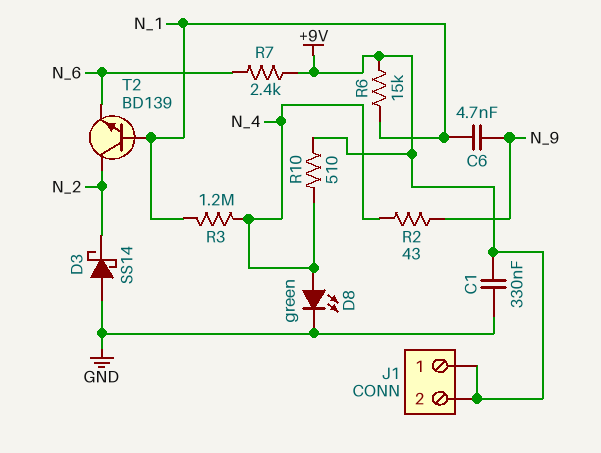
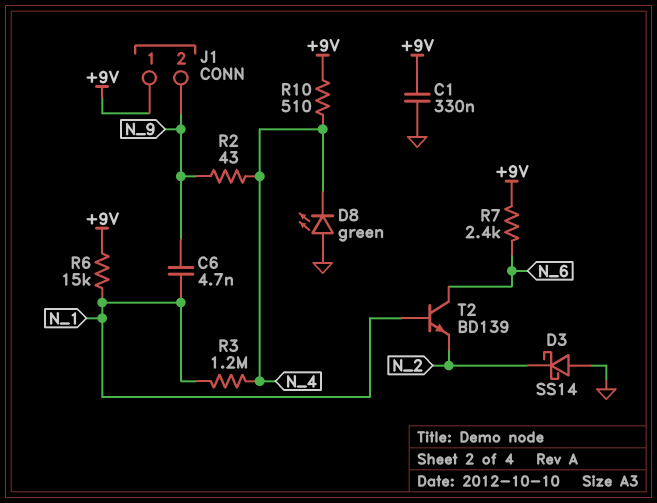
D8: LED green (A N_4, K GND) -> LED green (A GND, K N_4)
J1 pin 2: +9V -> N_9
T2: NPN BD139 (B N_1, C N_2, E N_6) -> NPN BD139 (B N_1, C N_6, E N_2)

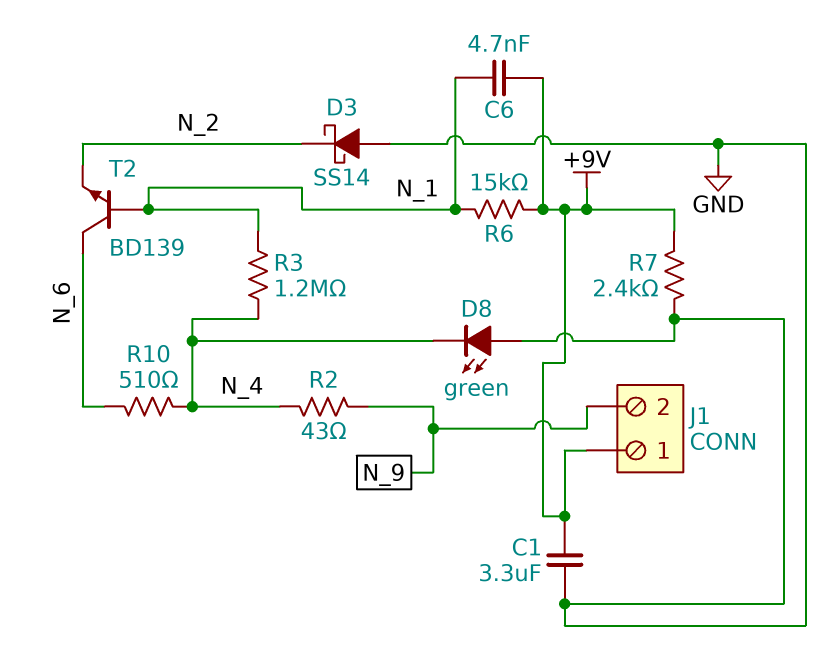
C1: 330nF (+9V, GND) -> 3.3uF (+9V, GND)
C6: 4.7nF (N_1, N_9) -> 4.7nF (+9V, N_1)
R7: 2.4k (+9V, N_6) -> 2.4k (+9V, GND)
R10: 510 (+9V, N_4) -> 510 (N_4, N_6)

